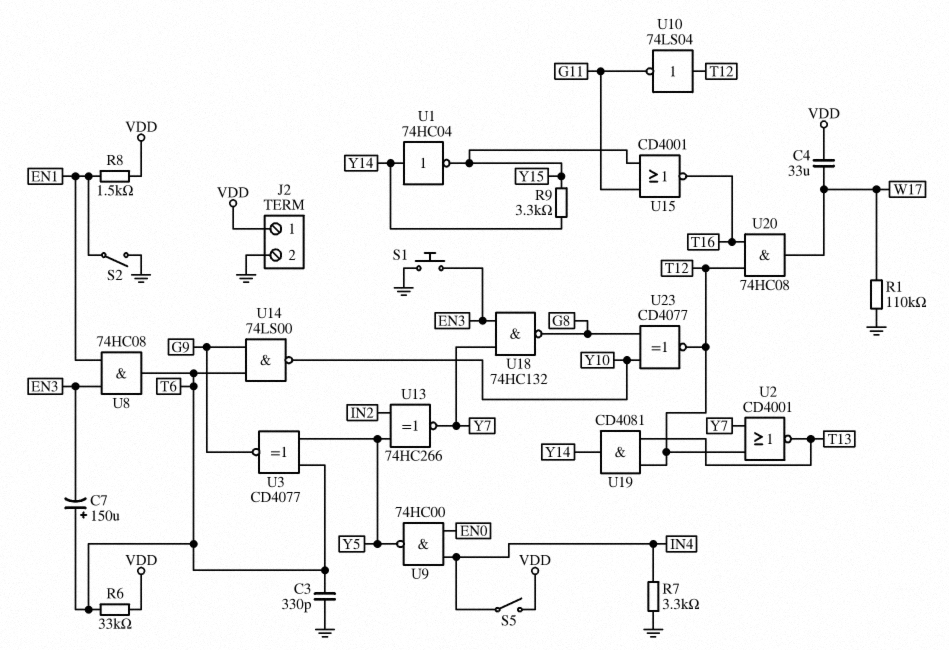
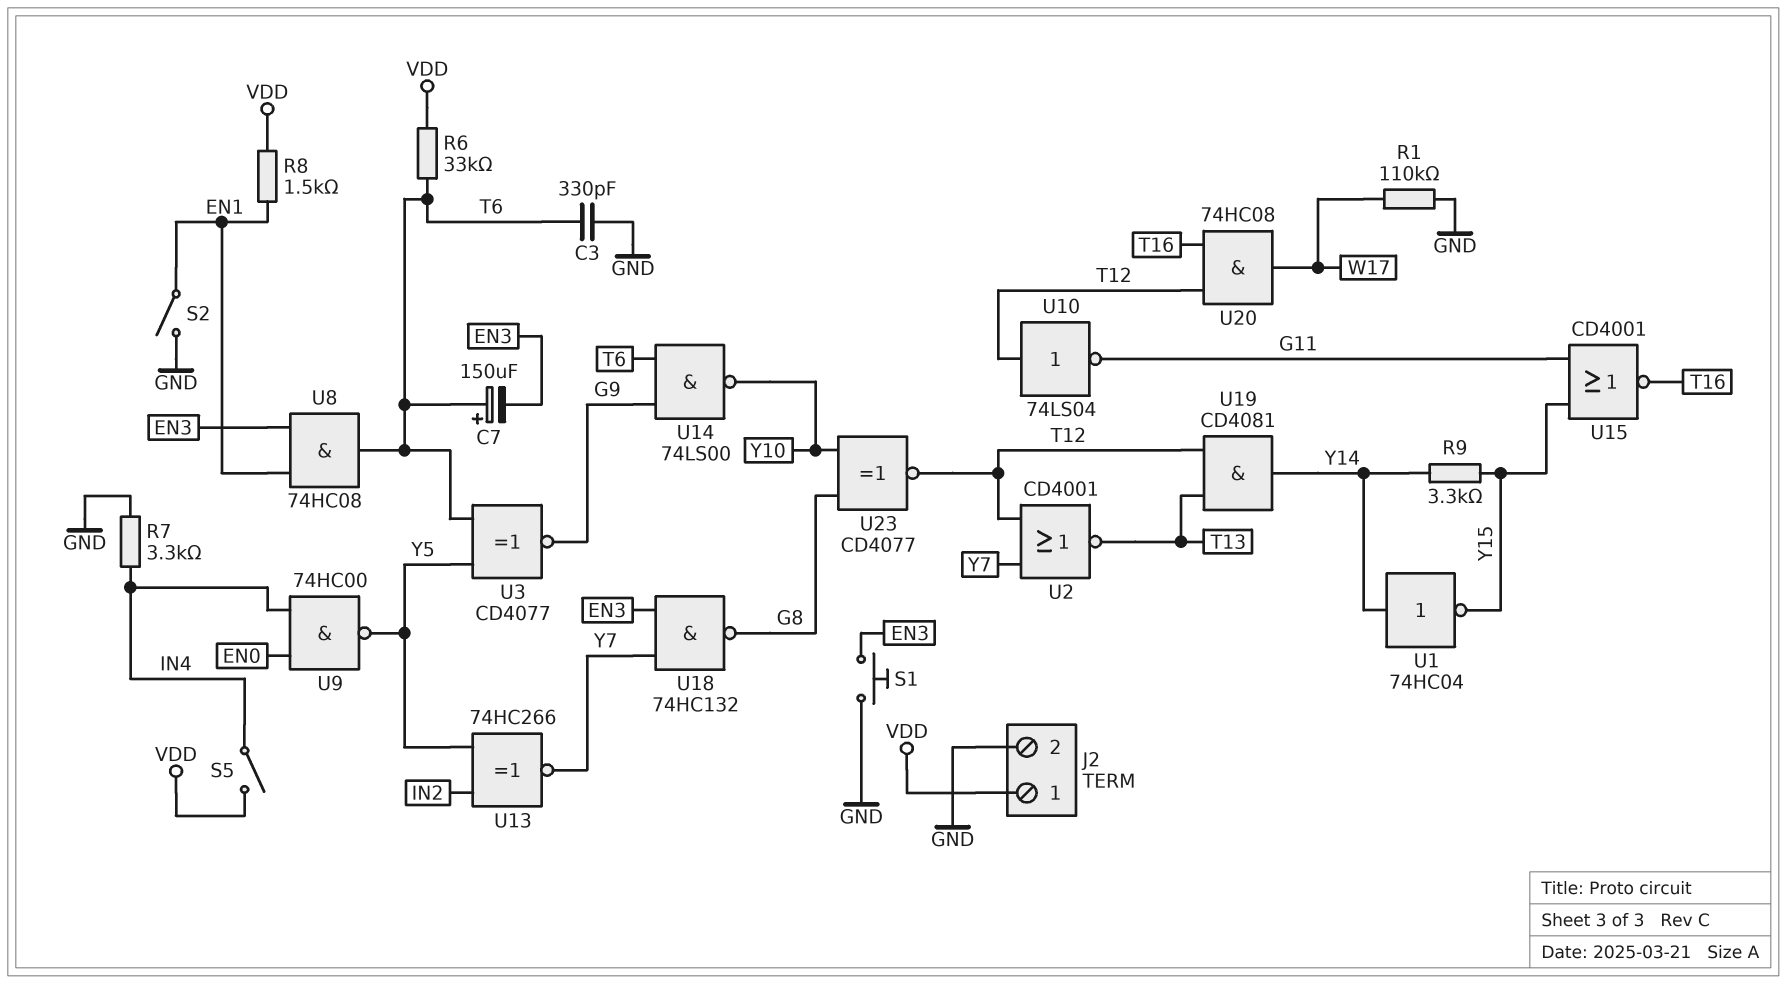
C4: 33uF (VDD, W17) -> none

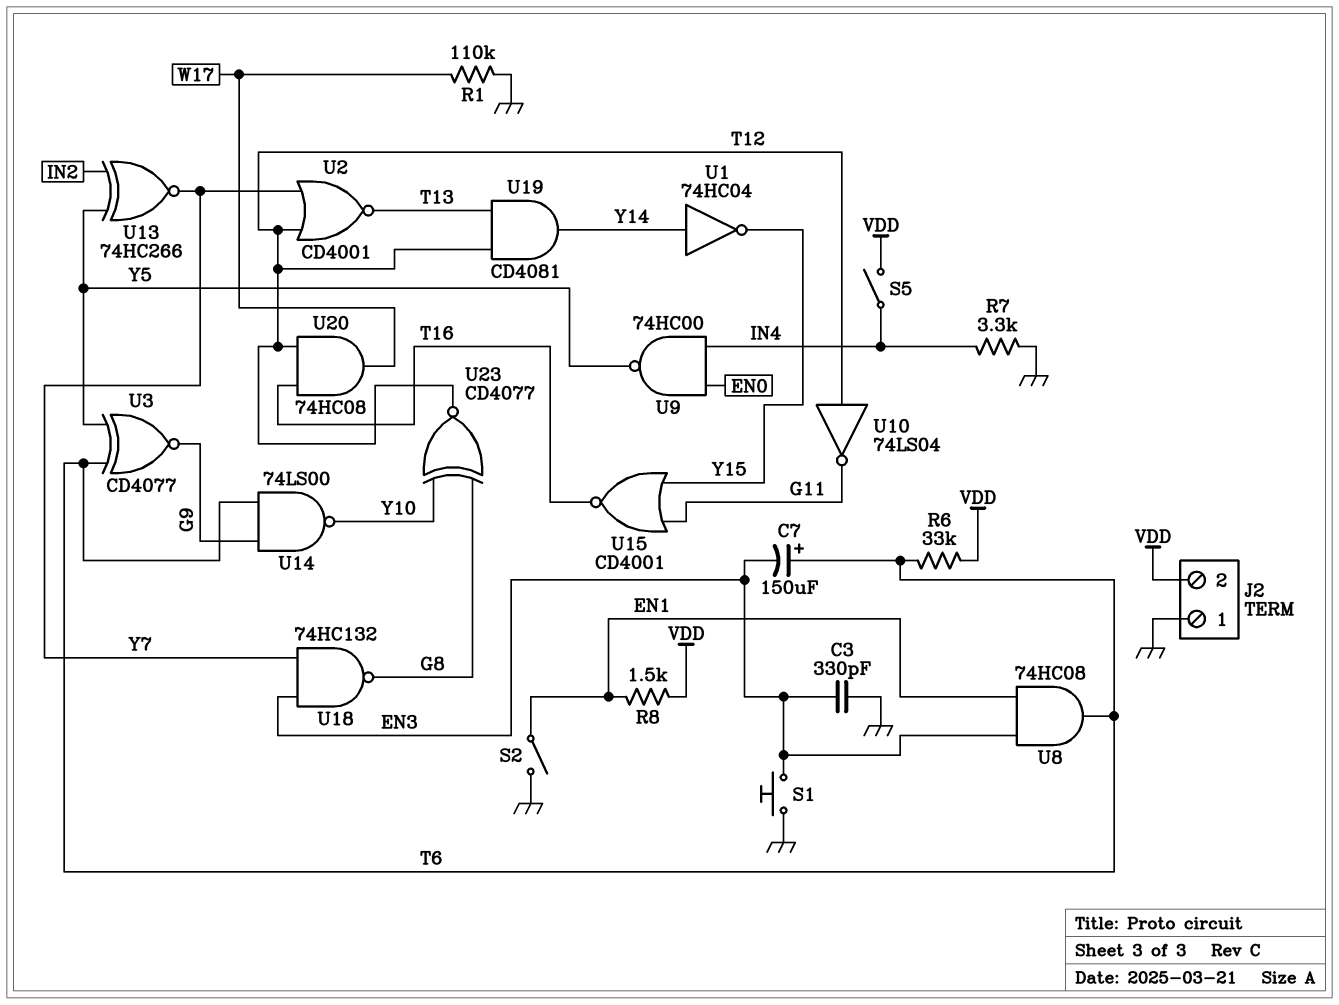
C3: 330pF (GND, T6) -> 330pF (EN3, GND)
J2 pin 1: VDD -> GND
J2 pin 2: GND -> VDD
R9: 3.3k (Y14, Y15) -> none

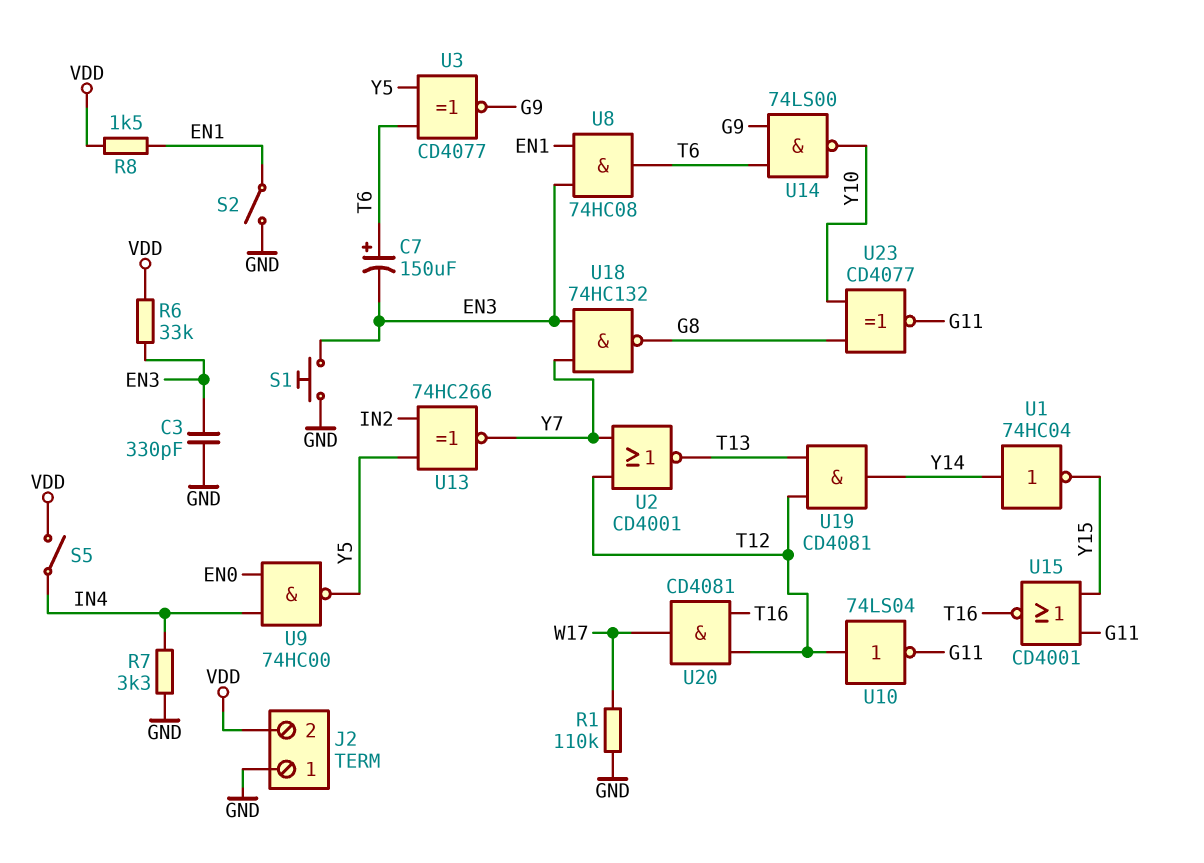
R6: 33k (T6, VDD) -> 33k (EN3, VDD)
U20: AND 74HC08 (in T12, in T16, out W17) -> AND CD4081 (in T12, in T16, out W17)
U23: XNOR CD4077 (in G8, in Y10, out T12) -> XNOR CD4077 (in G8, in Y10, out G11)

